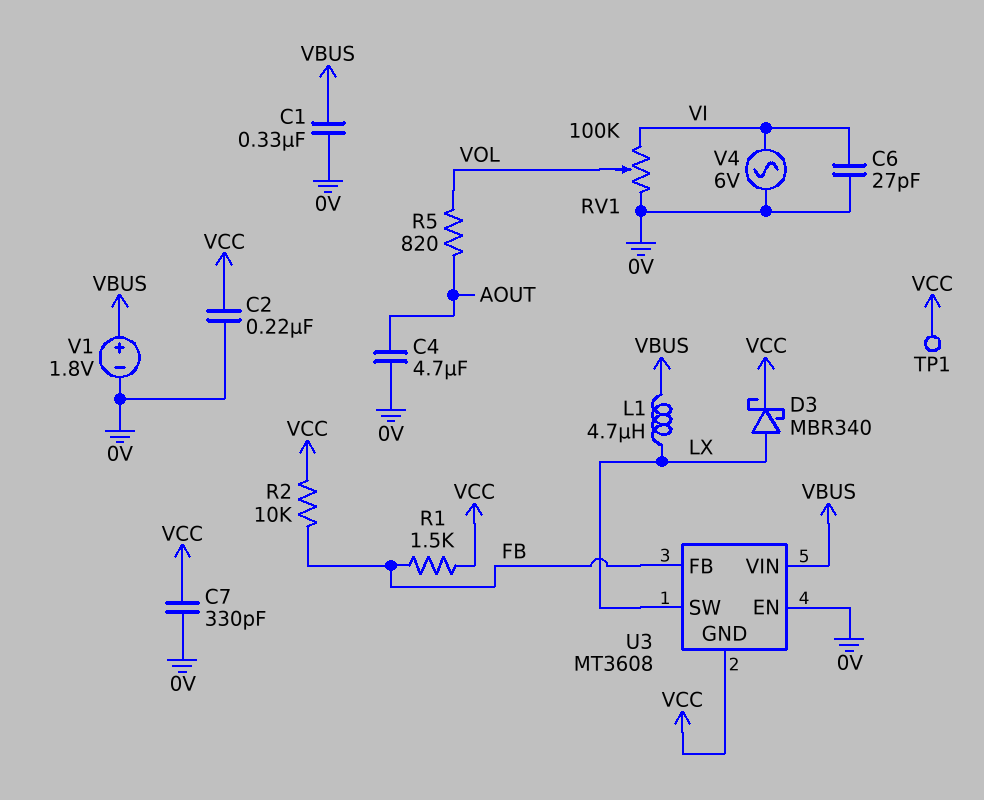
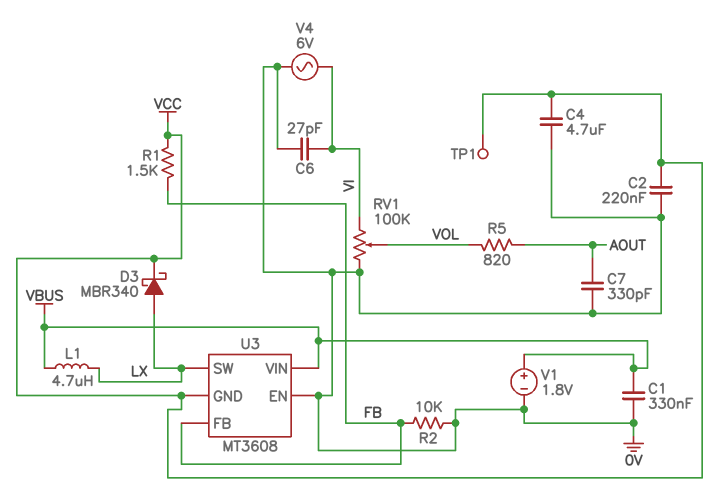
C4: 4.7uF (0V, AOUT) -> 4.7uF (0V, VCC)
C7: 330pF (0V, VCC) -> 330pF (0V, AOUT)
R2: 10k (FB, VCC) -> 10k (0V, FB)

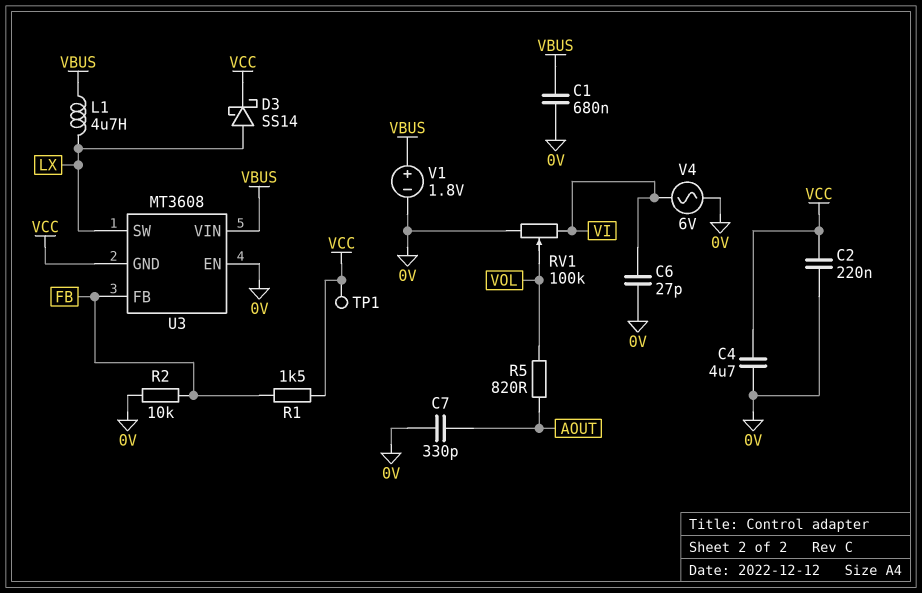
C1: 330nF (0V, VBUS) -> 680nF (0V, VBUS)
D3: schottky MBR340 (A LX, K VCC) -> schottky SS14 (A LX, K VCC)

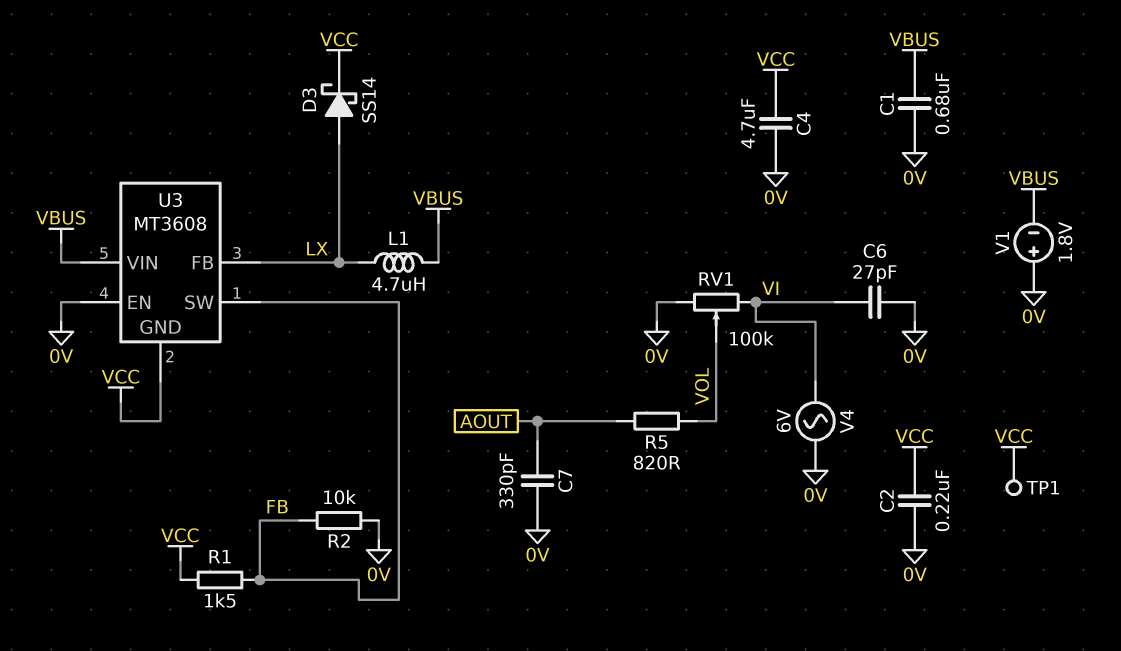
U3 pin FB: FB -> LX
U3 pin SW: LX -> FB
V1: 1.8V (plus VBUS, minus 0V) -> 1.8V (plus 0V, minus VBUS)

